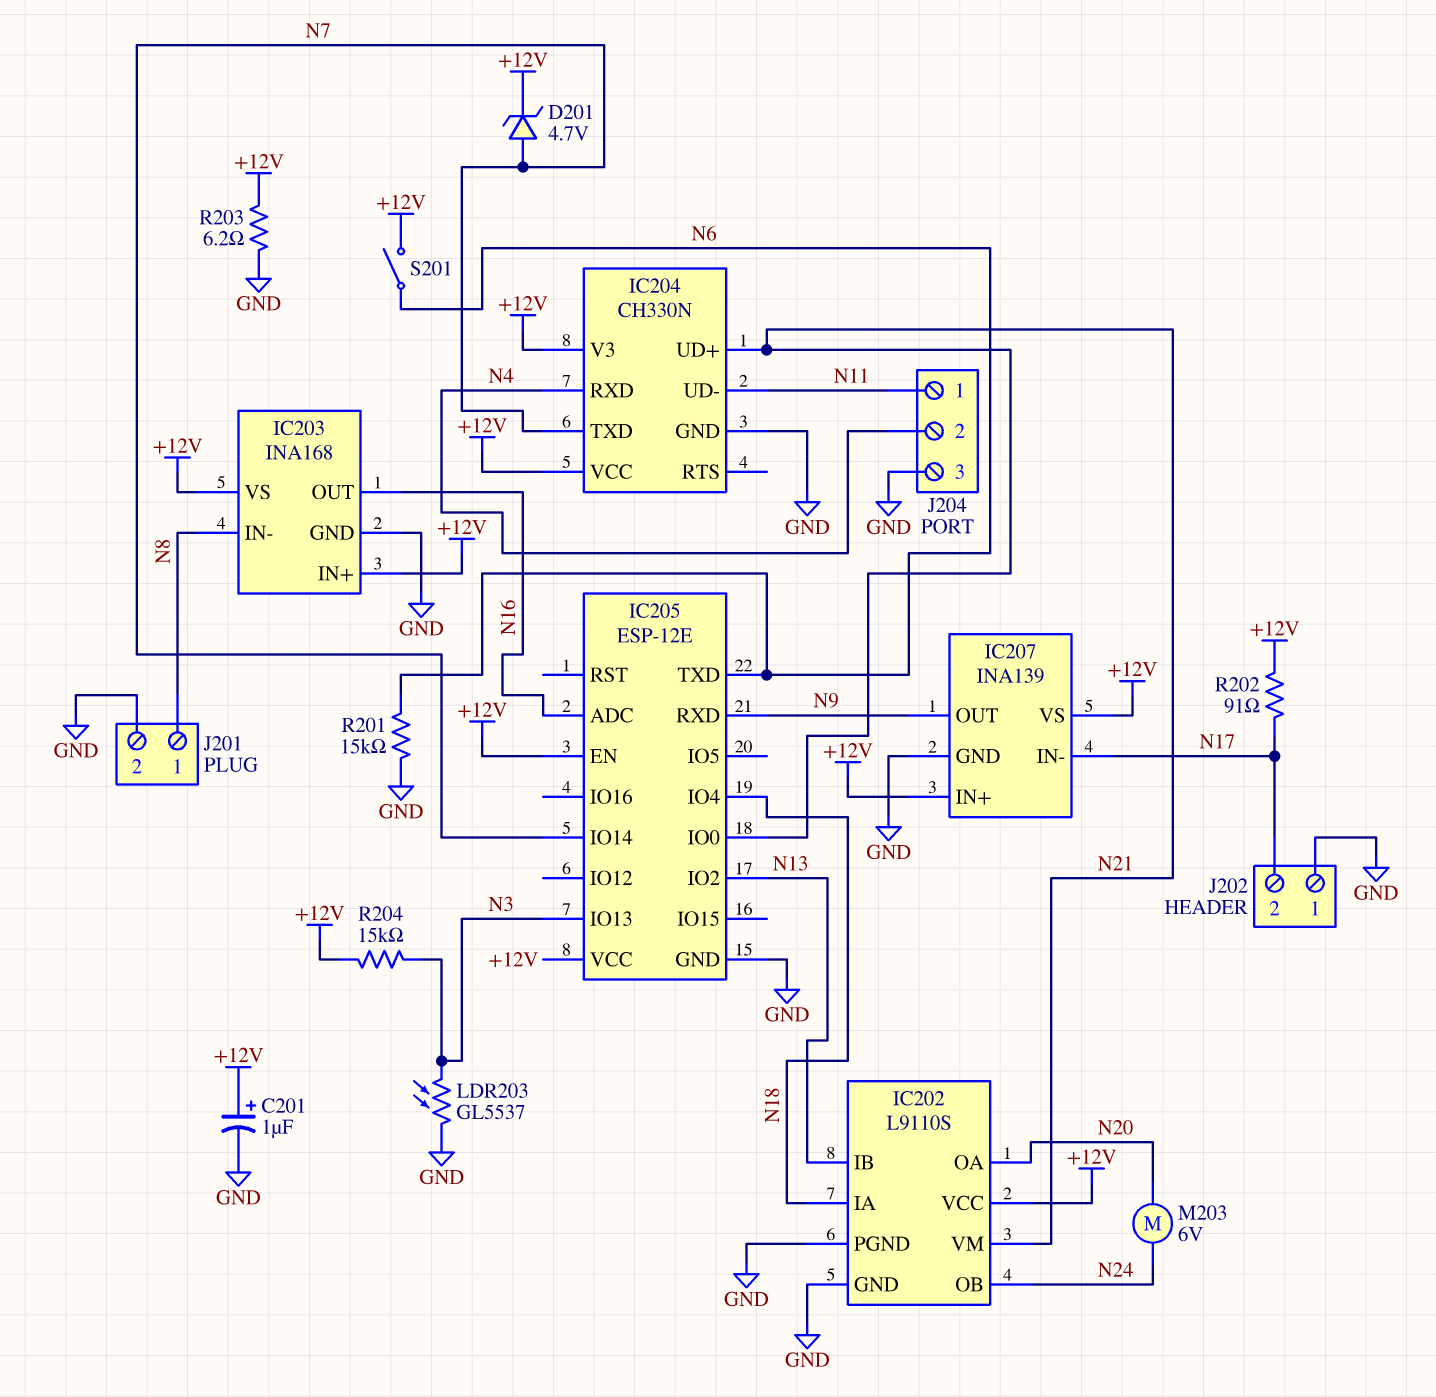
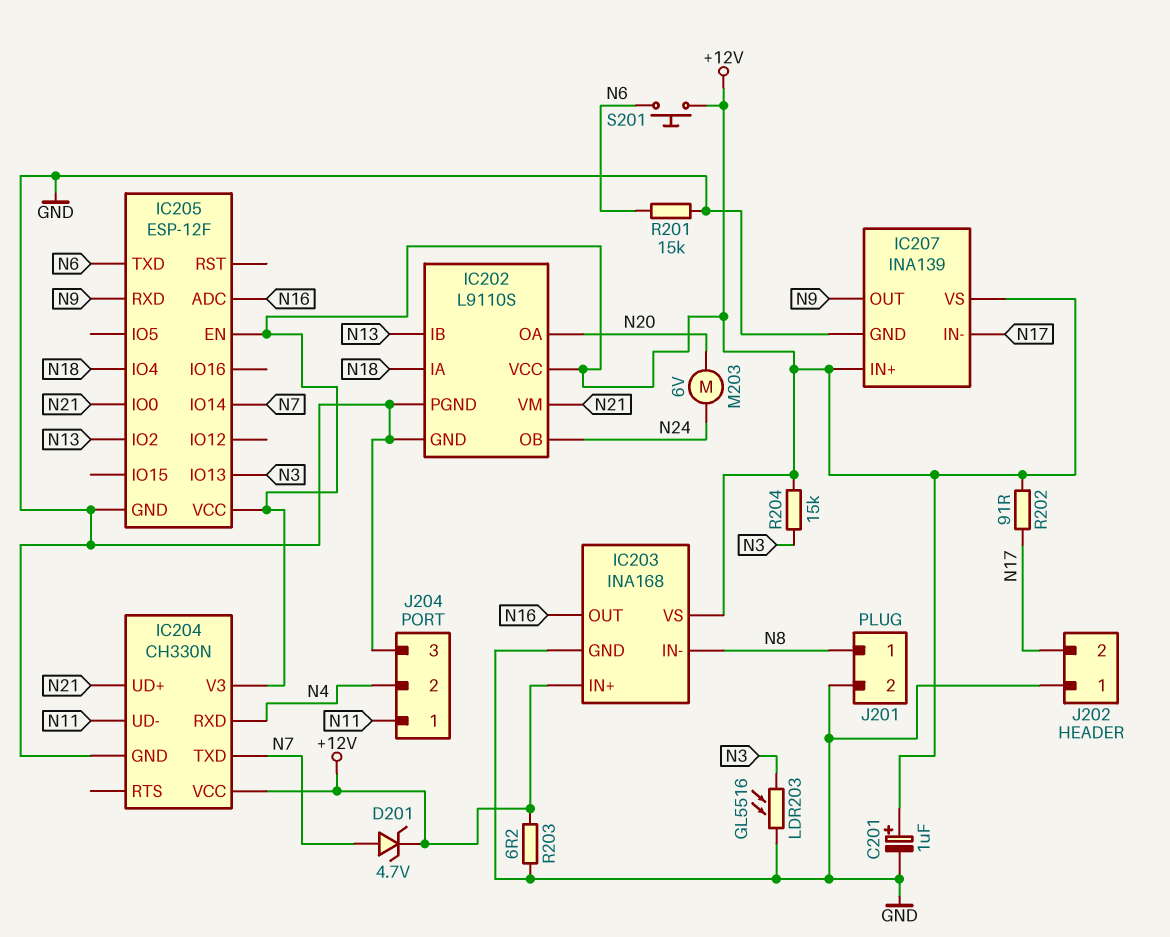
IC205: ESP-12E -> ESP-12F
LDR203: GL5537 (GND, N3) -> GL5516 (GND, N3)
S201: switch (+12V, N6) -> button (+12V, N6)

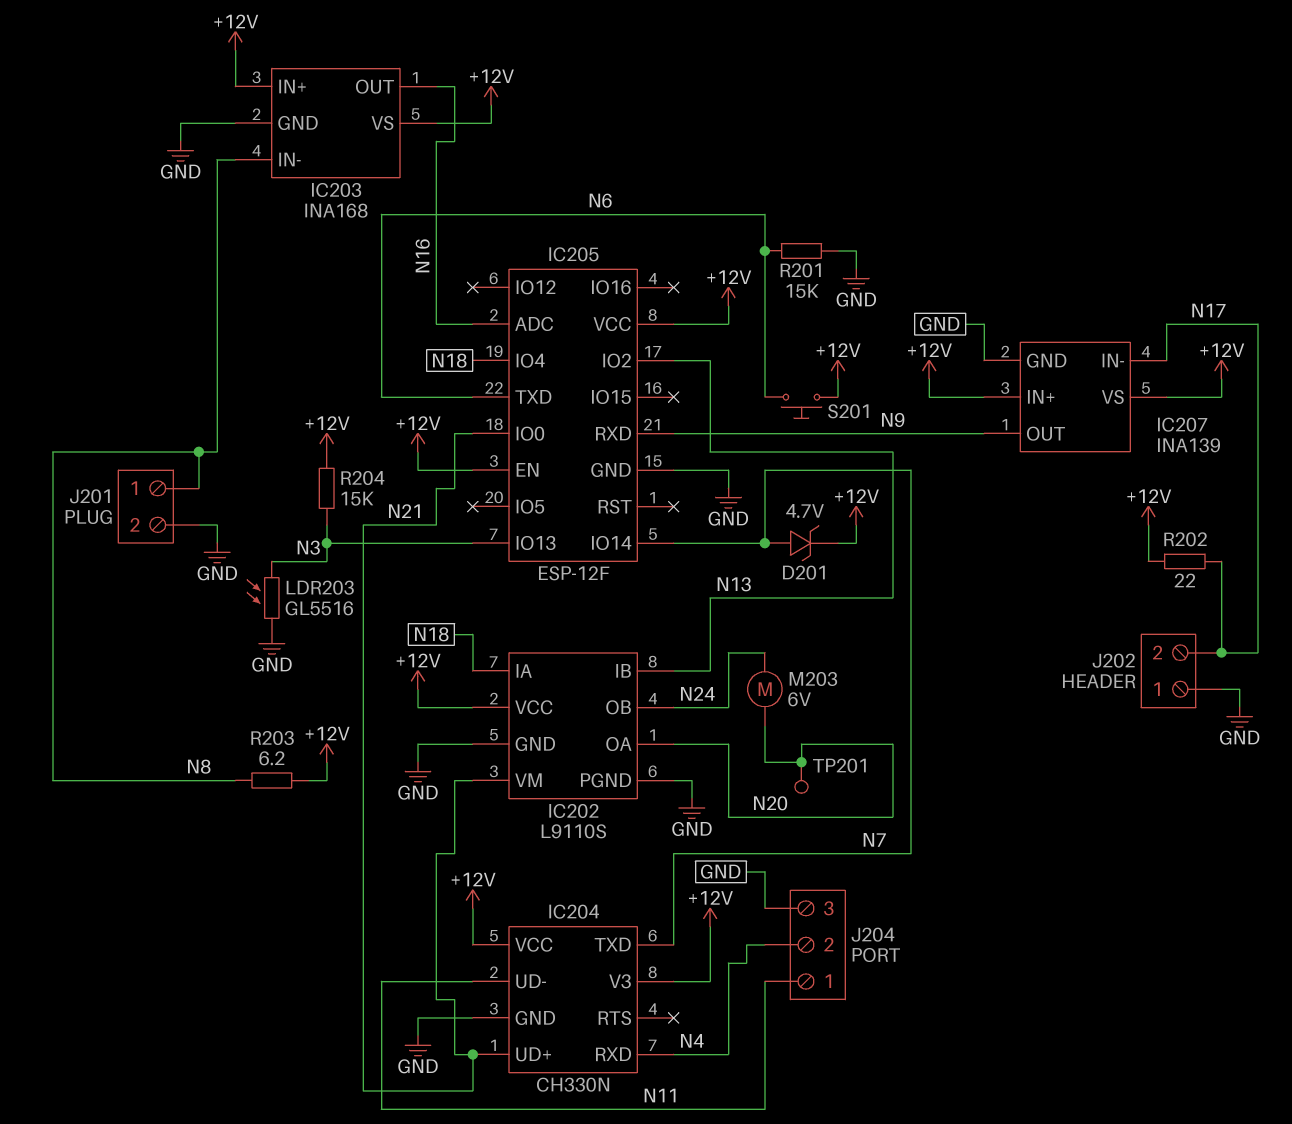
C201: 1uF (plus +12V, minus GND) -> none
R202: 91 (+12V, N17) -> 22 (+12V, N17)
R203: 6.2 (+12V, GND) -> 6.2 (+12V, N8)
TP201: none -> test point (N20)

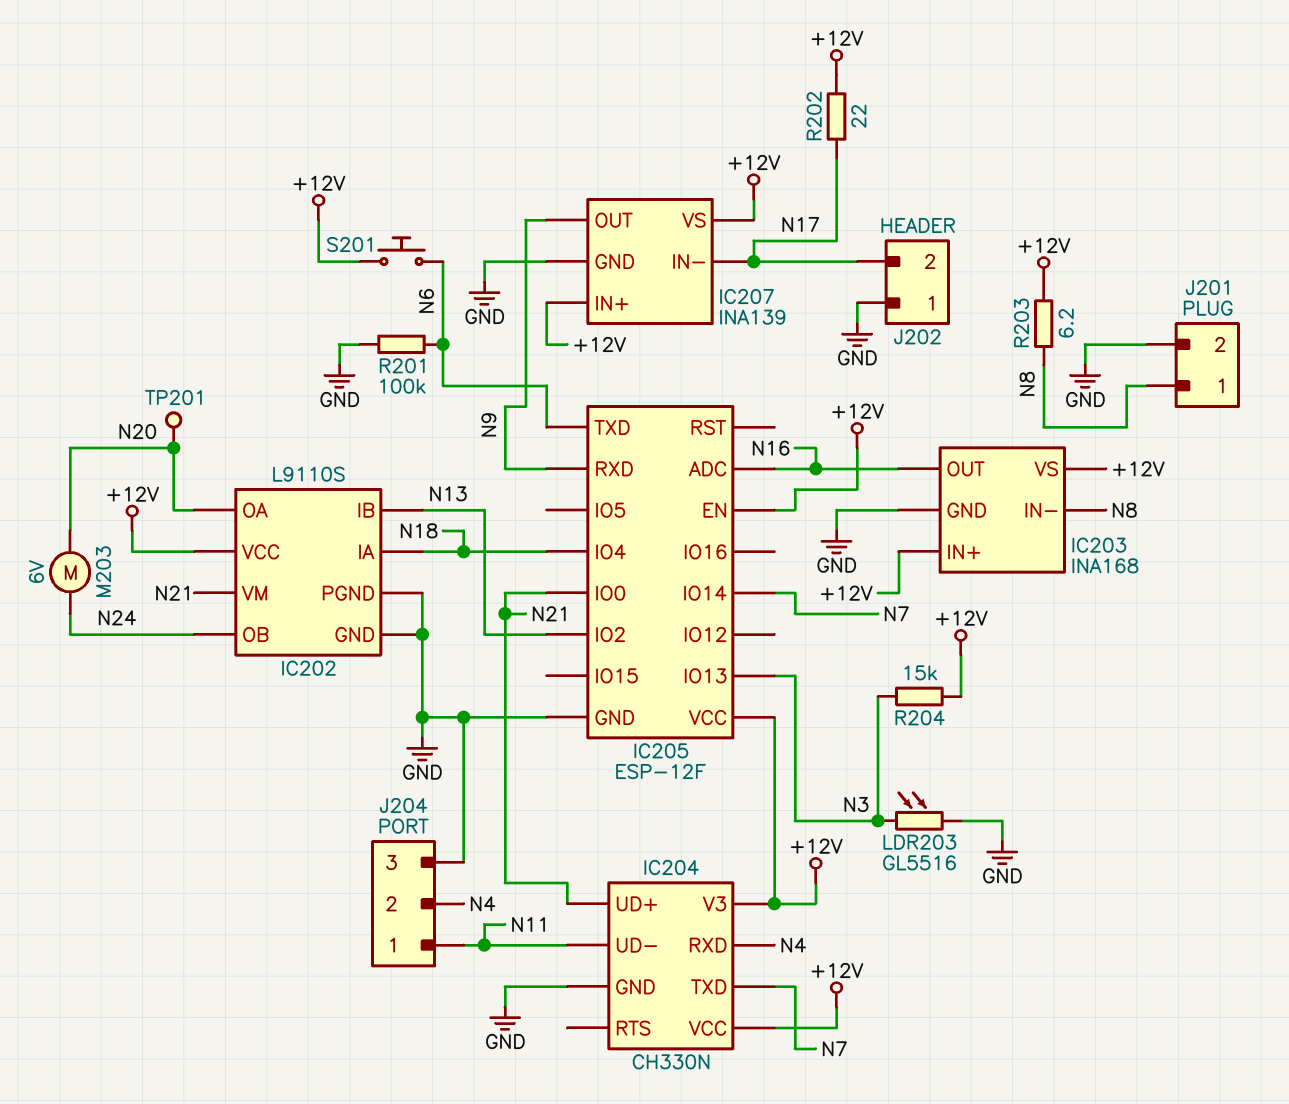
D201: zener 4.7V (A N7, K +12V) -> none
R201: 15k (GND, N6) -> 100k (GND, N6)

